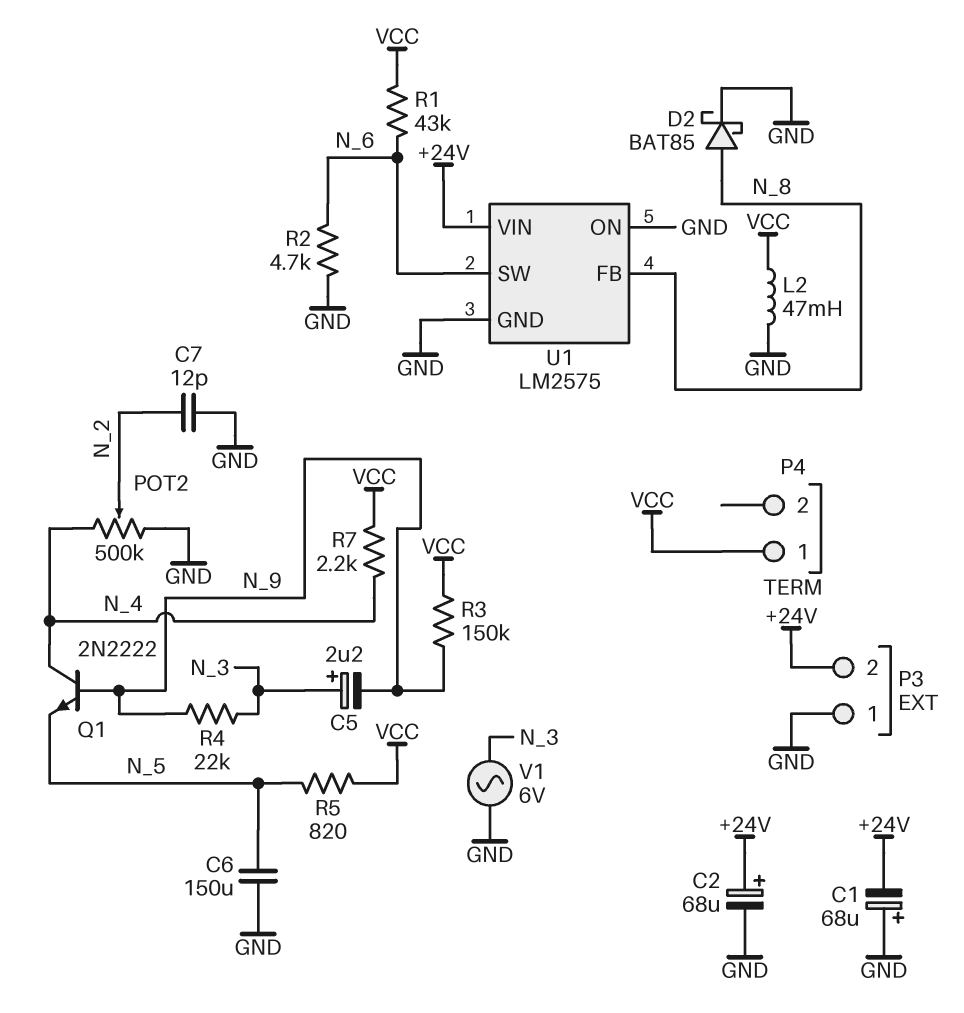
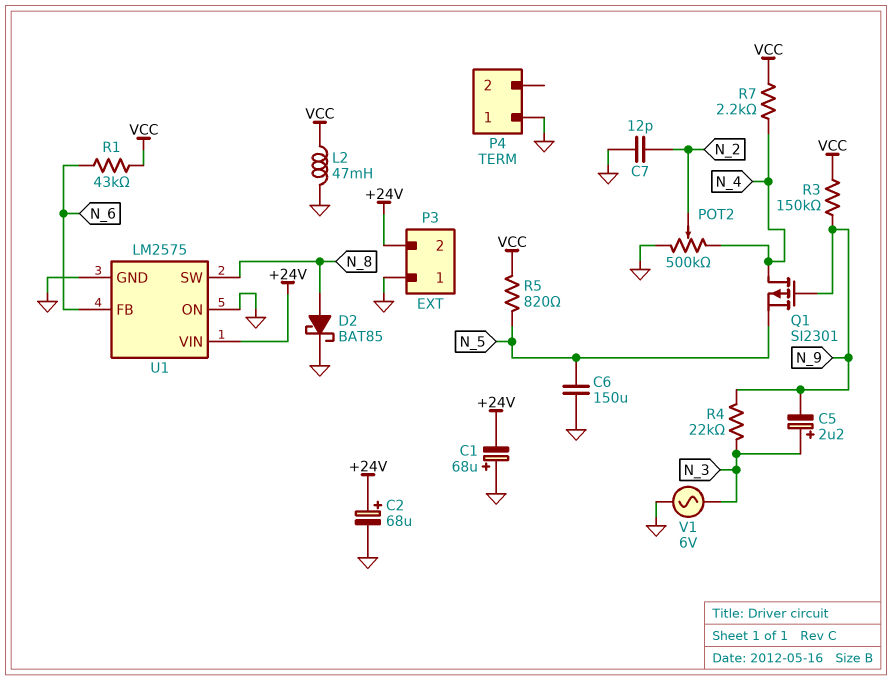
P4 pin 1: VCC -> GND
Q1: NPN 2N2222 (B N_9, C N_4, E N_5) -> PMOS SI2301 (G N_9, D N_4, S N_5)
R2: 4.7k (GND, N_6) -> none
U1 pin FB: N_8 -> N_6
U1 pin SW: N_6 -> N_8

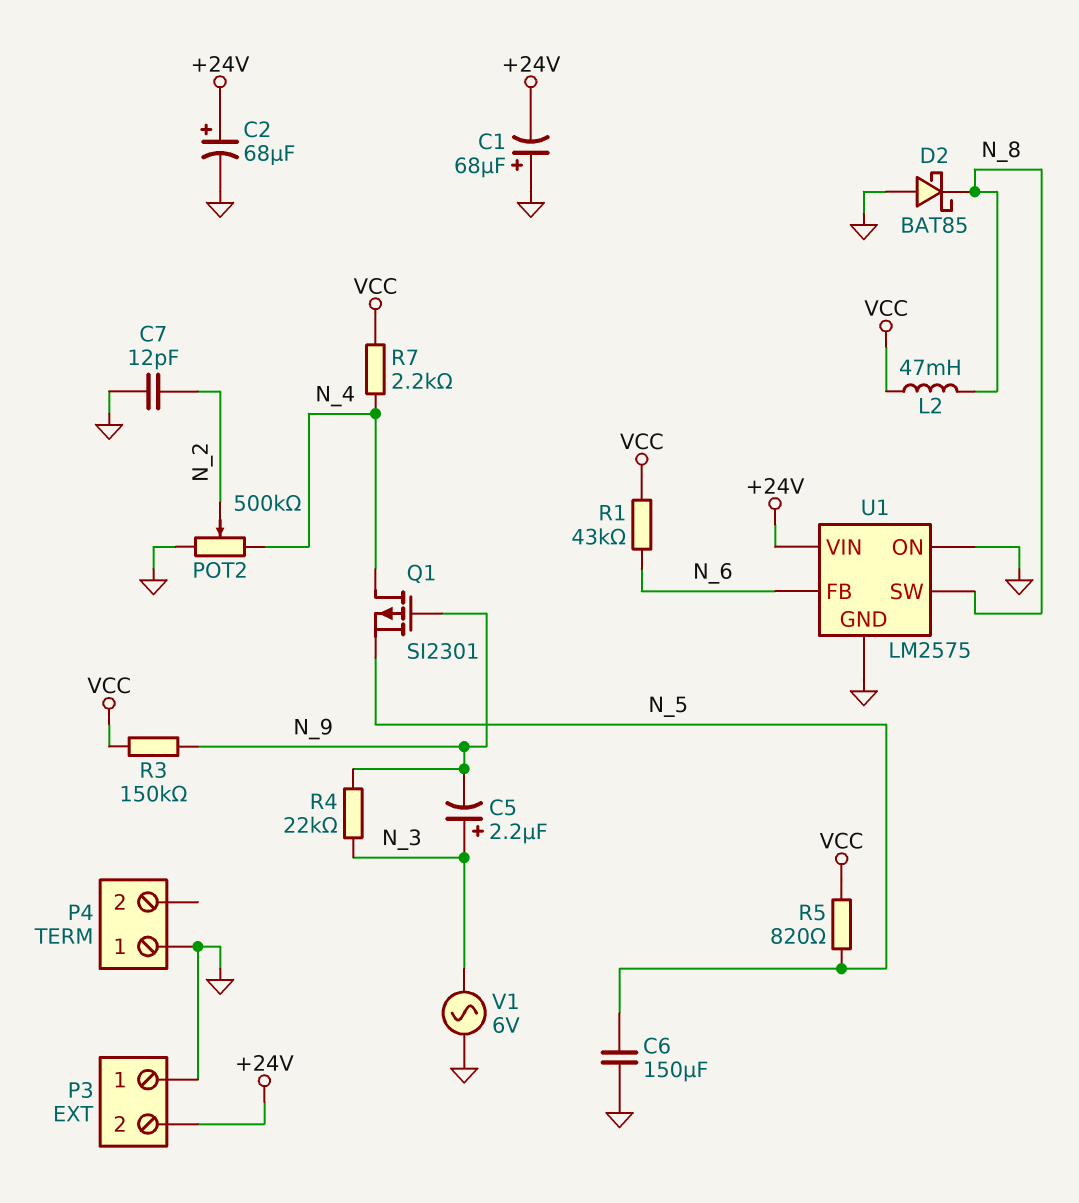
D2: schottky BAT85 (A N_8, K GND) -> schottky BAT85 (A GND, K N_8)
L2: 47mH (GND, VCC) -> 47mH (N_8, VCC)

